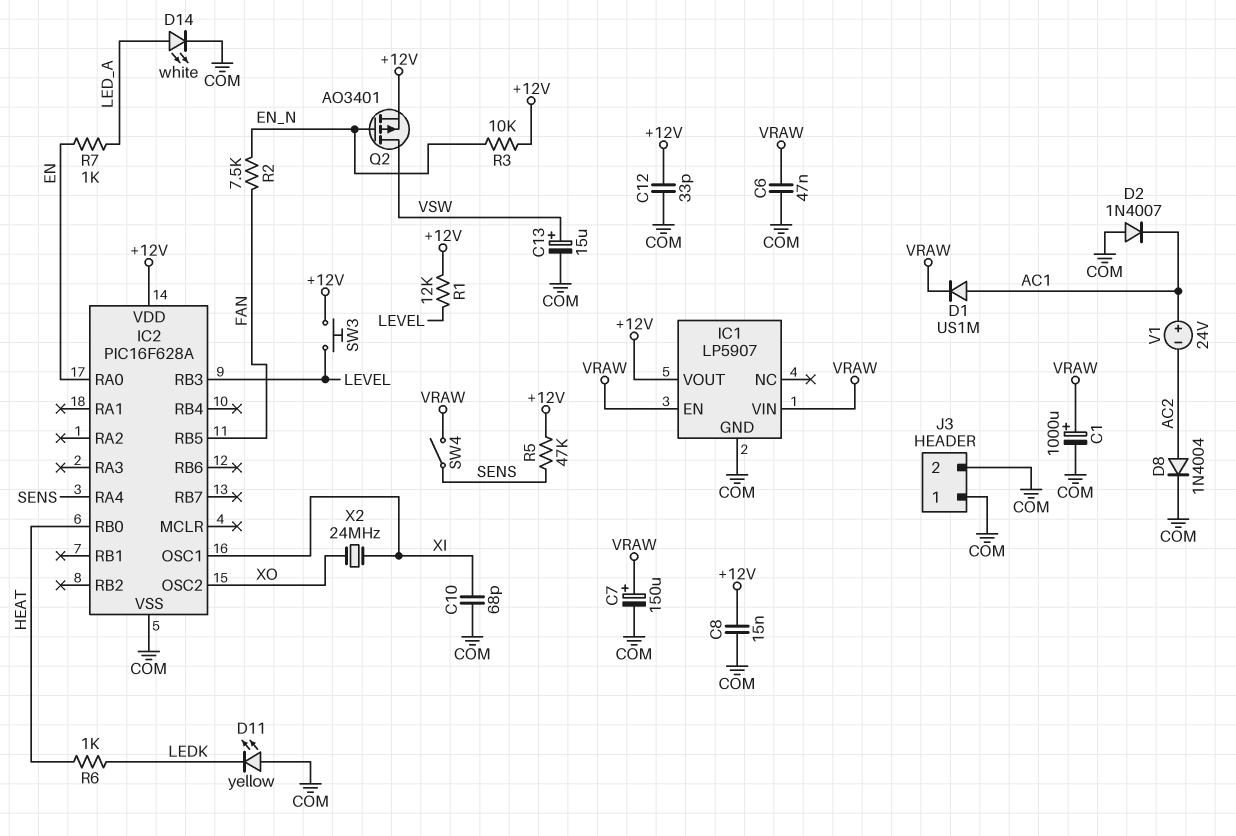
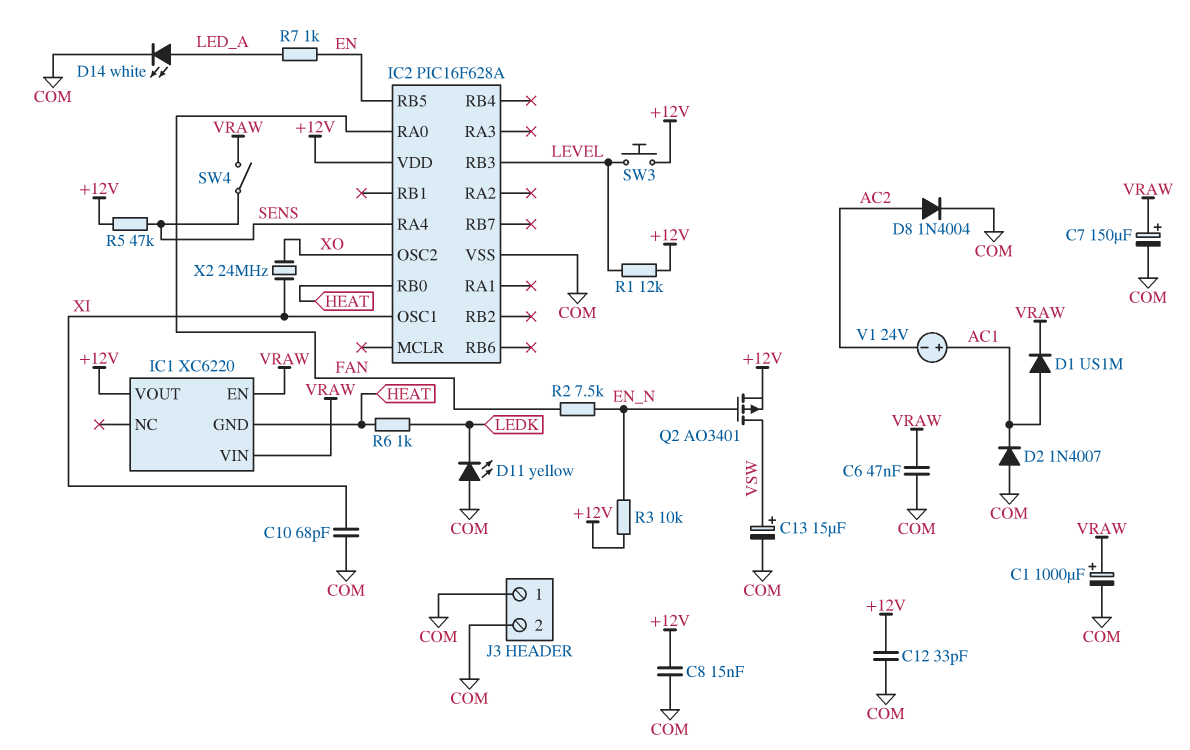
IC1: LP5907 -> XC6220
IC1 pin GND: COM -> HEAT
IC2 pin RA0: EN -> FAN
IC2 pin RB5: FAN -> EN

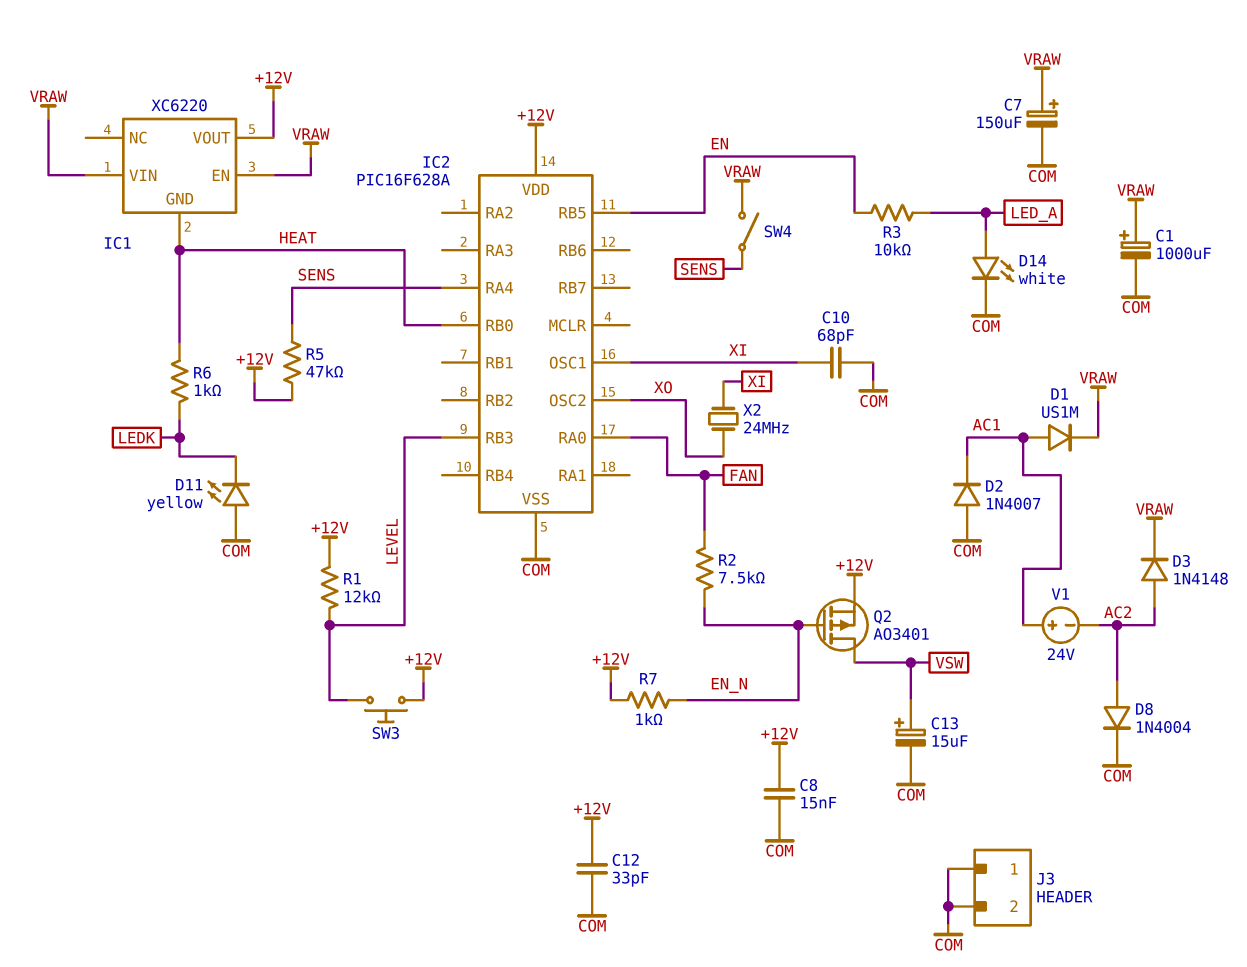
C6: 47nF (COM, VRAW) -> none
D3: none -> diode 1N4148 (A AC2, K VRAW)
R3: 10k (+12V, EN_N) -> 10k (EN, LED_A)
R7: 1k (EN, LED_A) -> 1k (+12V, EN_N)

